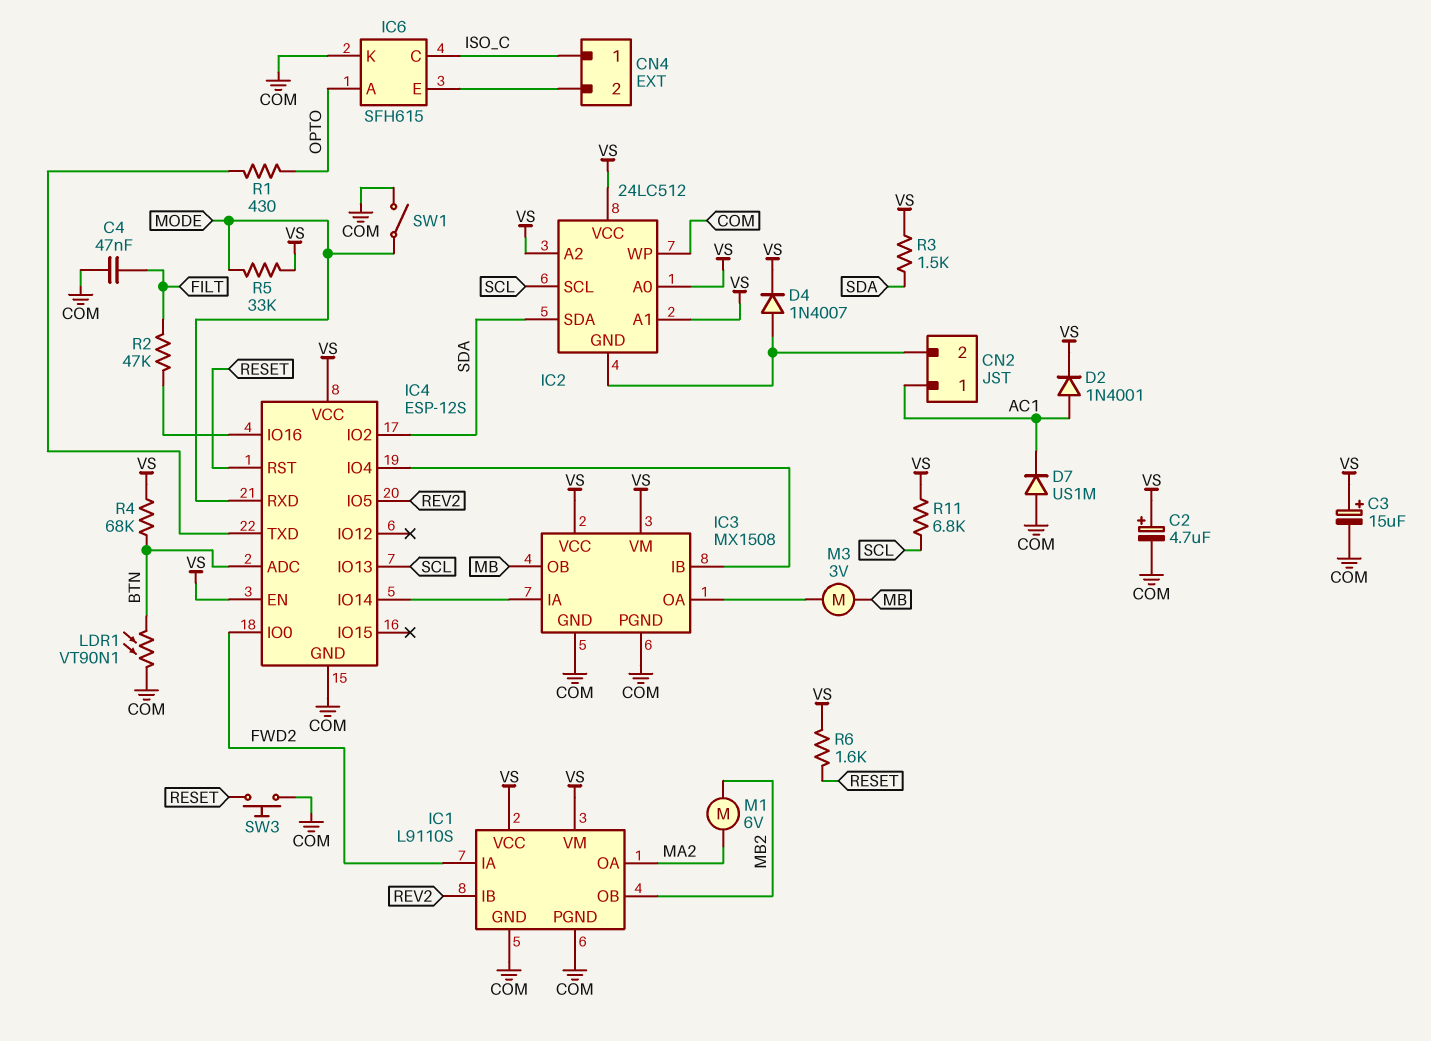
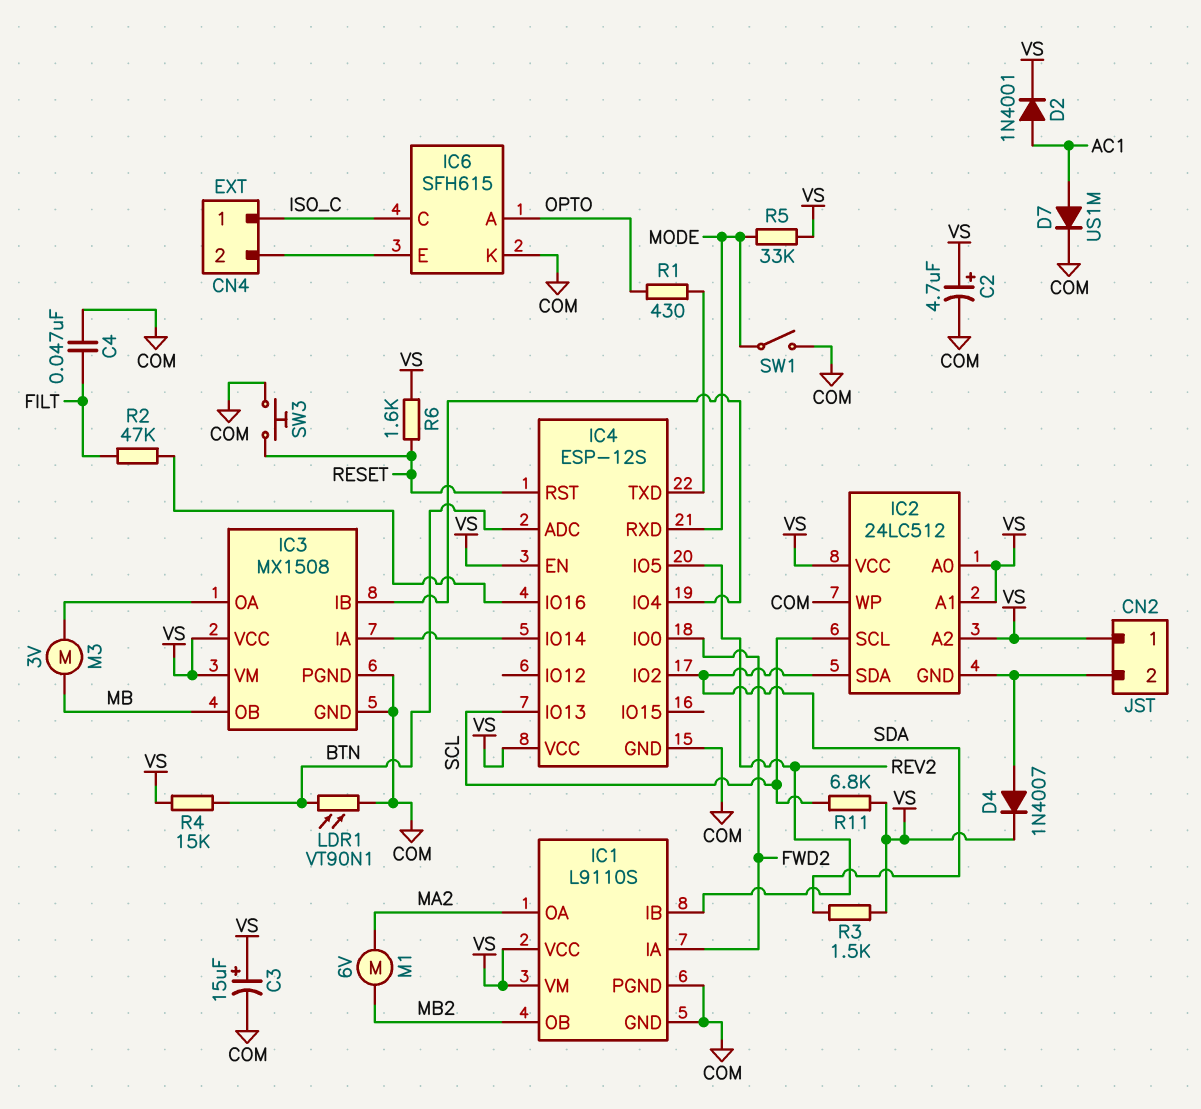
CN2 pin 1: AC1 -> VS
D7: diode US1M (A COM, K AC1) -> diode US1M (A AC1, K COM)
R4: 68k (BTN, VS) -> 15k (BTN, VS)

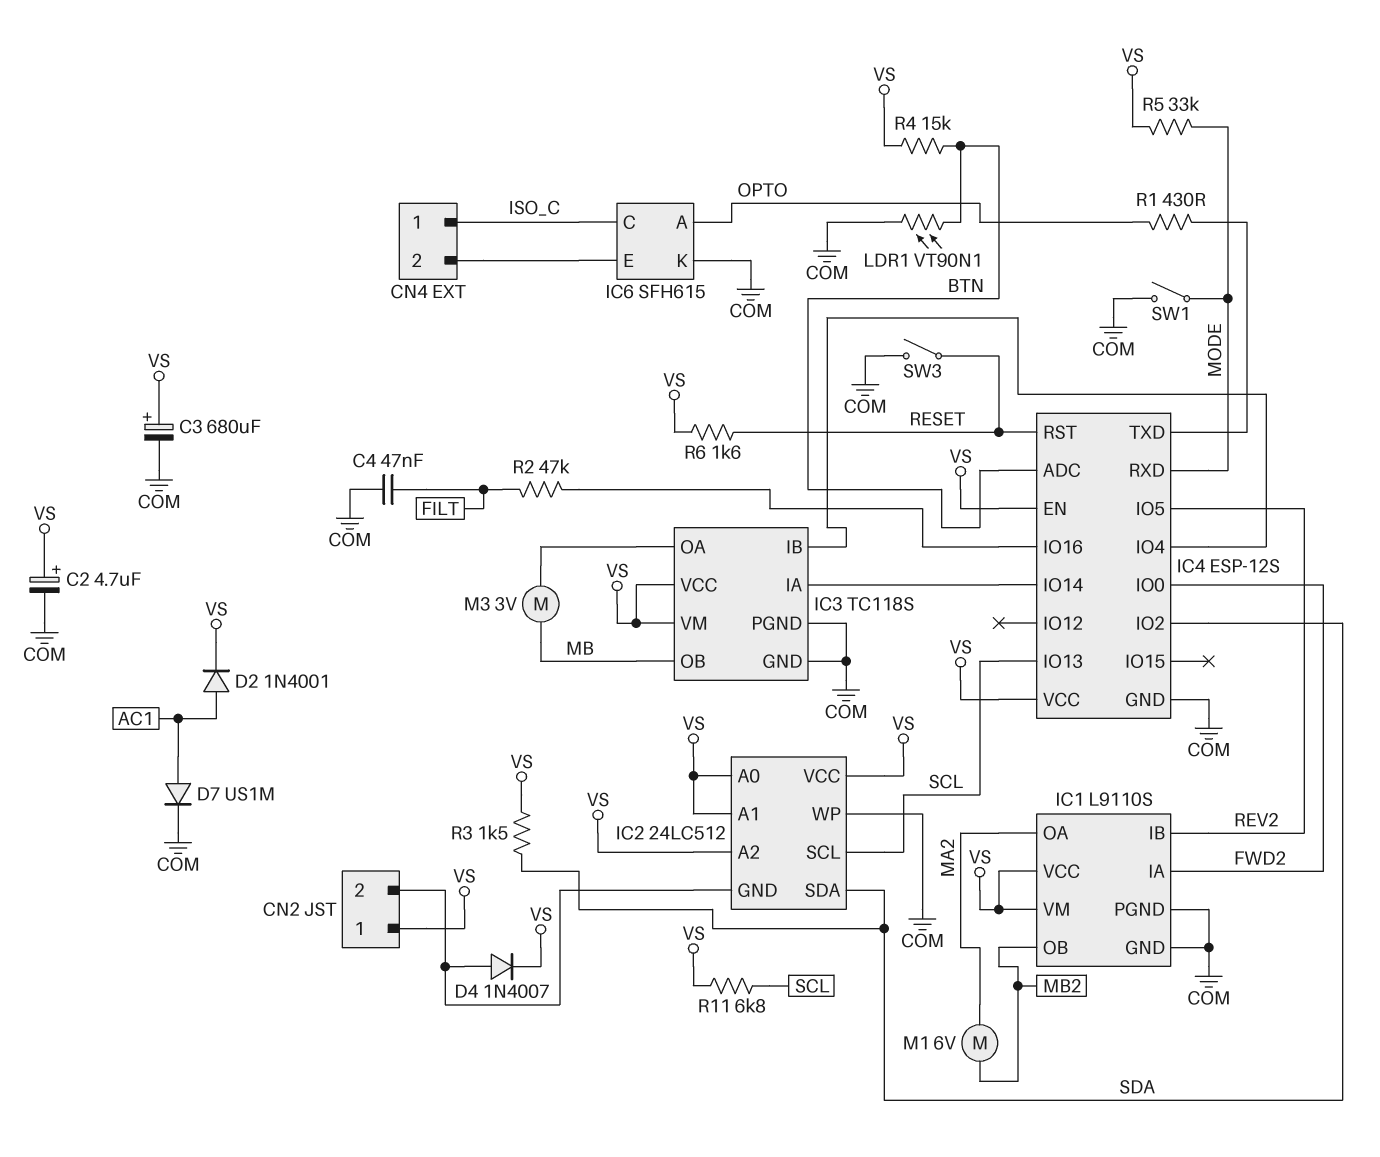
C3: 15uF (plus VS, minus COM) -> 680uF (plus VS, minus COM)
IC3: MX1508 -> TC118S
SW3: button (COM, RESET) -> switch (COM, RESET)

